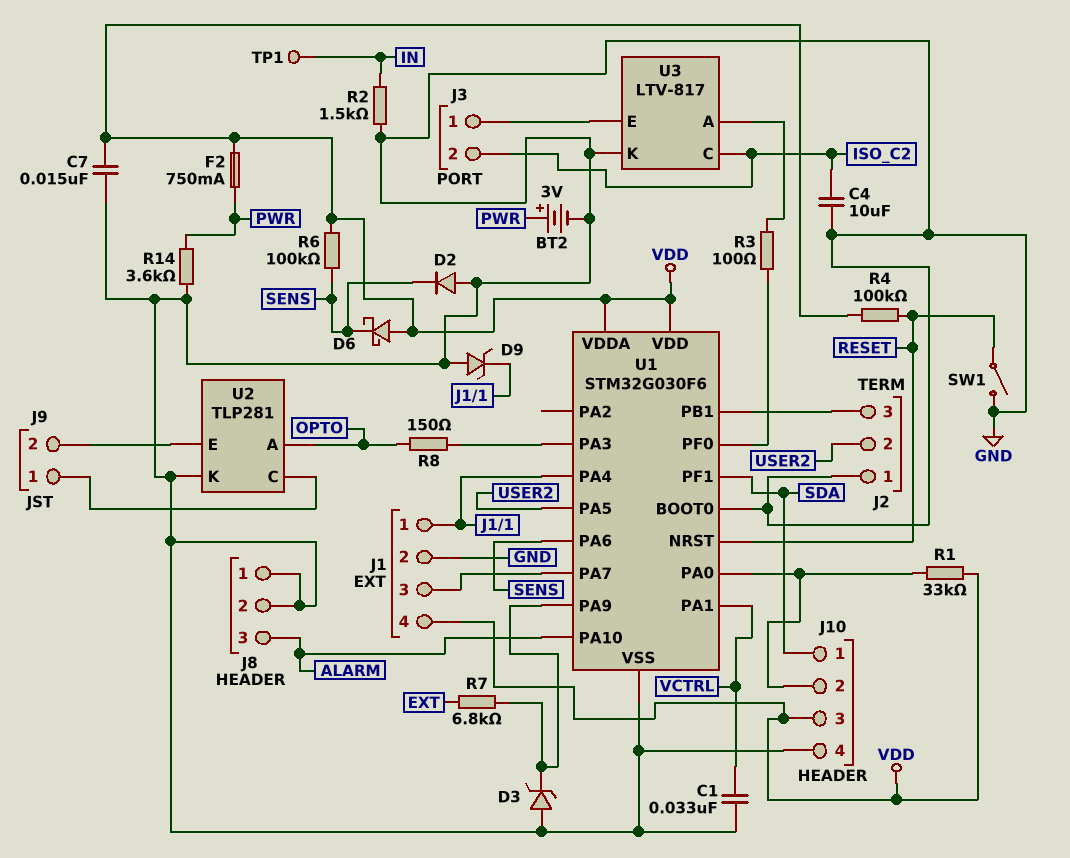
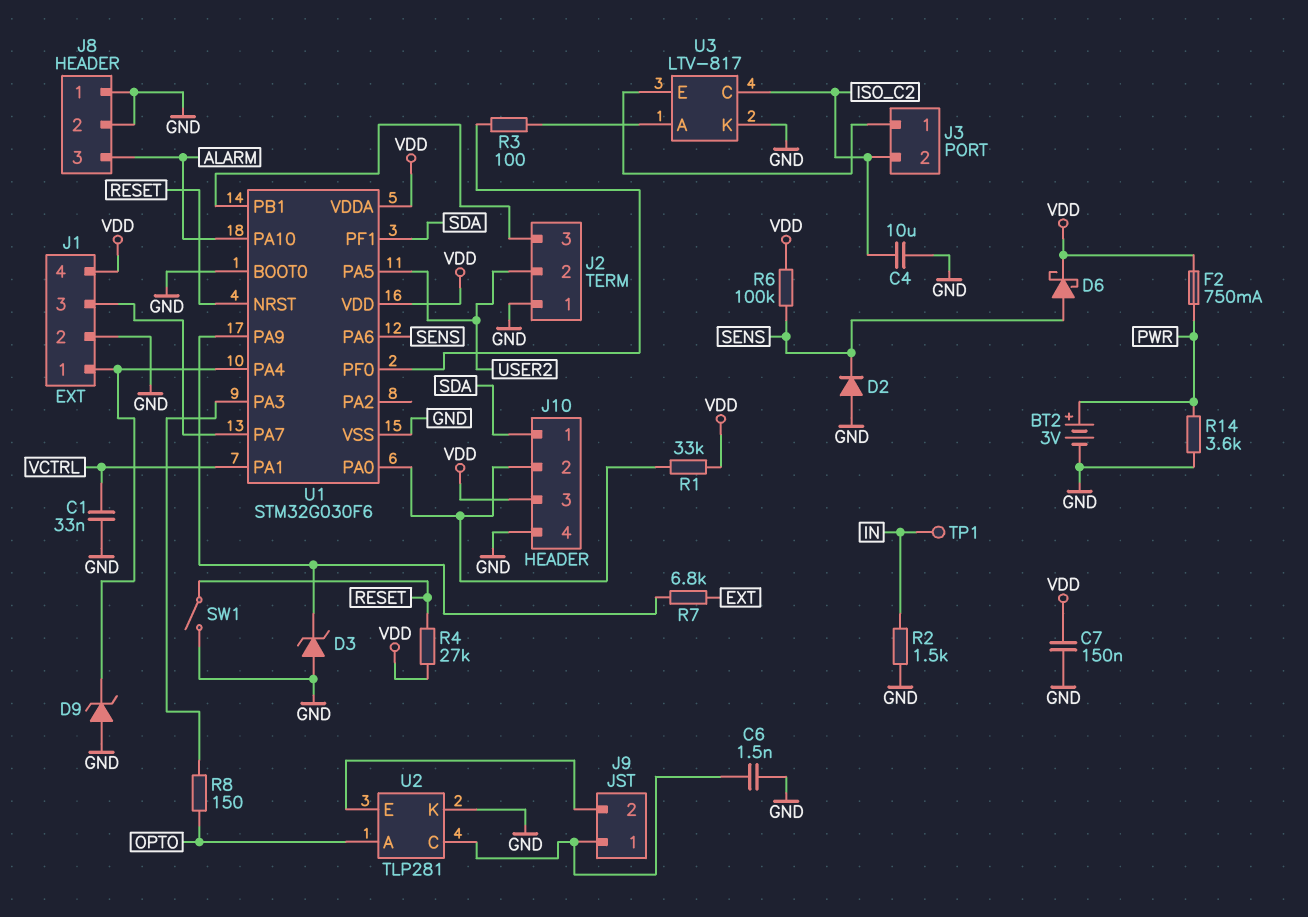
C6: none -> 1.5nF (GND, J9/1)
C7: 15nF (GND, VDD) -> 150nF (GND, VDD)
D6: schottky (A VDD, K SENS) -> schottky (A SENS, K VDD)
R4: 100k (RESET, VDD) -> 27k (RESET, VDD)

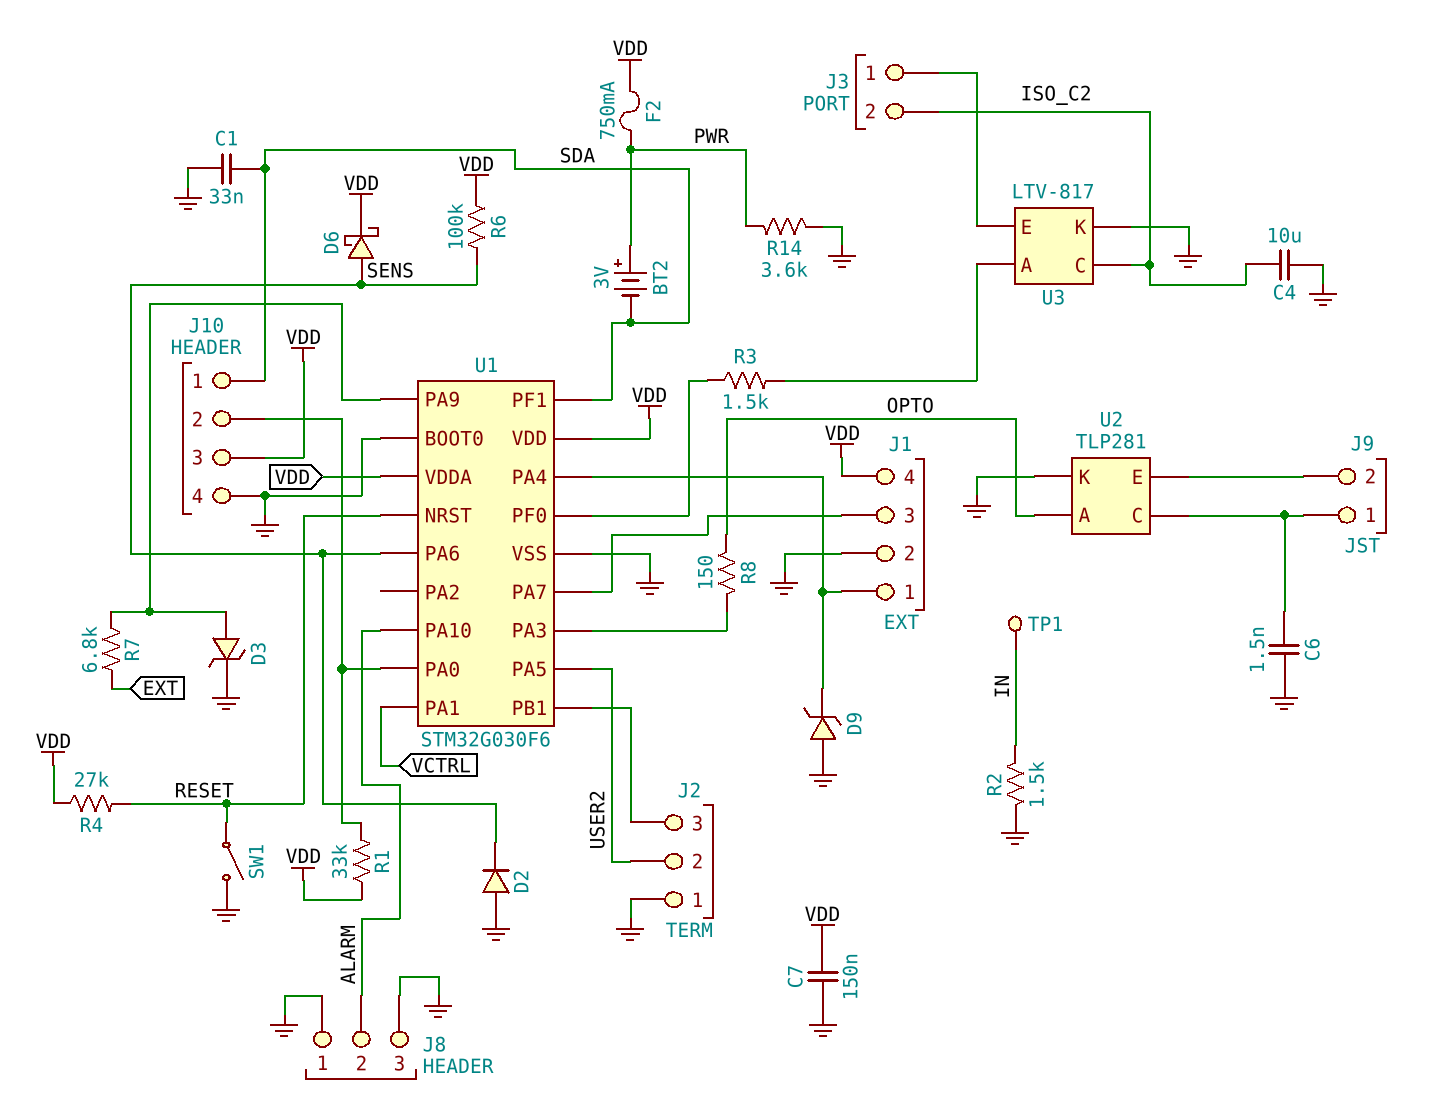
BT2: 3V (plus PWR, minus GND) -> 3V (plus PWR, minus SDA)
C1: 33nF (GND, VCTRL) -> 33nF (GND, SDA)
D3: zener (A GND, K U1/PA9) -> zener (A U1/PA9, K GND)
J8 pin 2: GND -> ALARM
J8 pin 3: ALARM -> GND
R3: 100 (U1/PF0, U3/A) -> 1.5k (U1/PF0, U3/A)

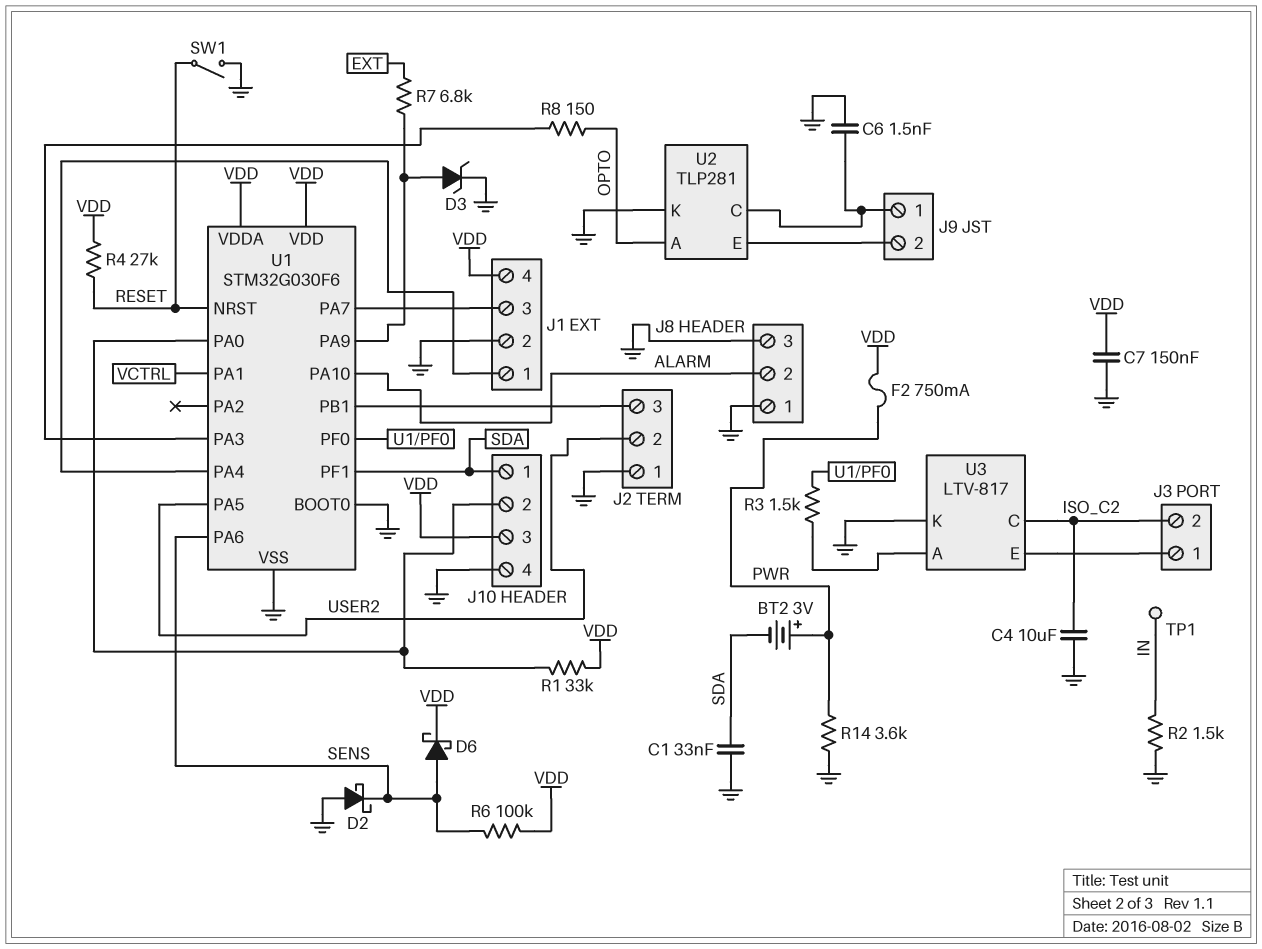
D2: diode (A GND, K SENS) -> schottky (A GND, K SENS)
D9: zener (A GND, K J1/1) -> none

